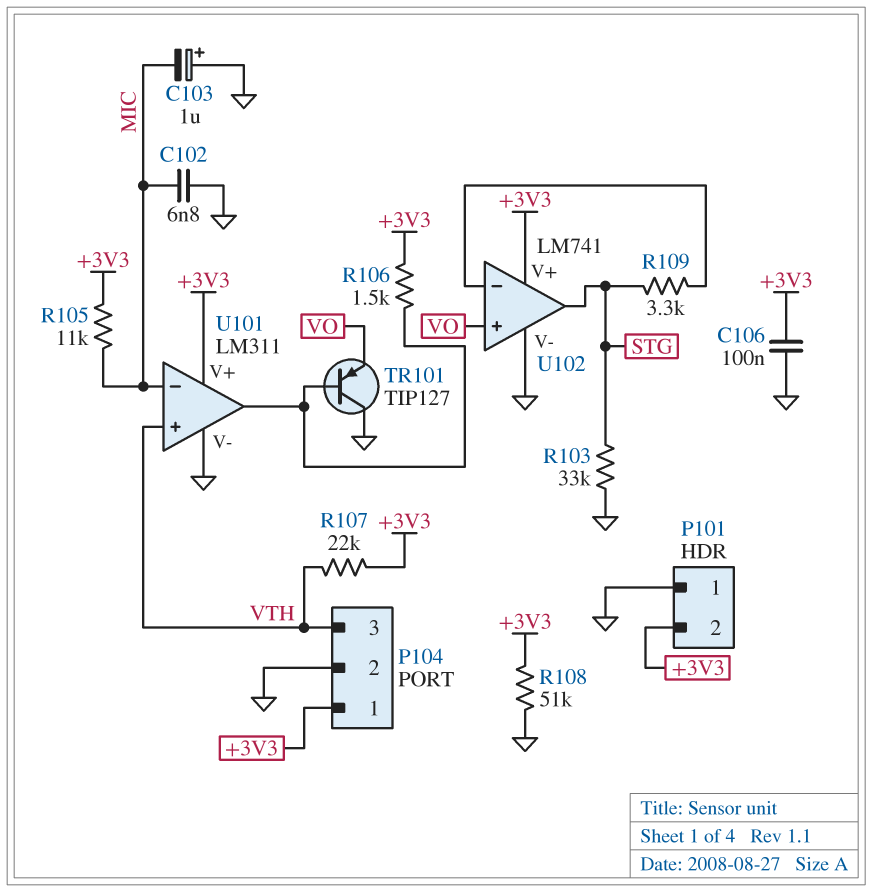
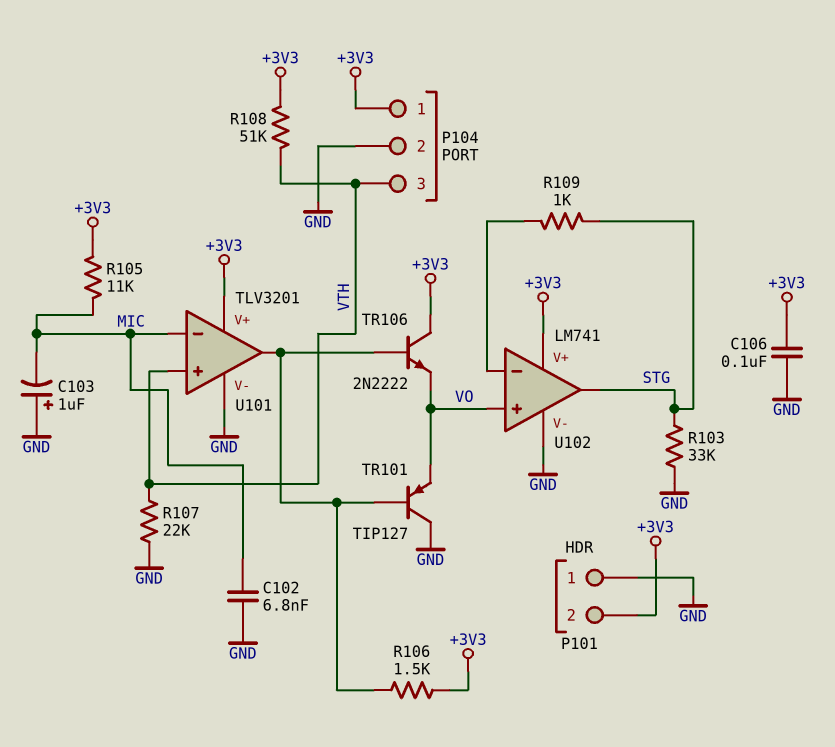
R107: 22k (+3V3, VTH) -> 22k (GND, VTH)
R108: 51k (+3V3, GND) -> 51k (+3V3, VTH)
R109: 3.3k (STG, U102/in-) -> 1k (STG, U102/in-)
TR106: none -> NPN 2N2222 (B U101/out, C +3V3, E VO)
U101: LM311 -> TLV3201

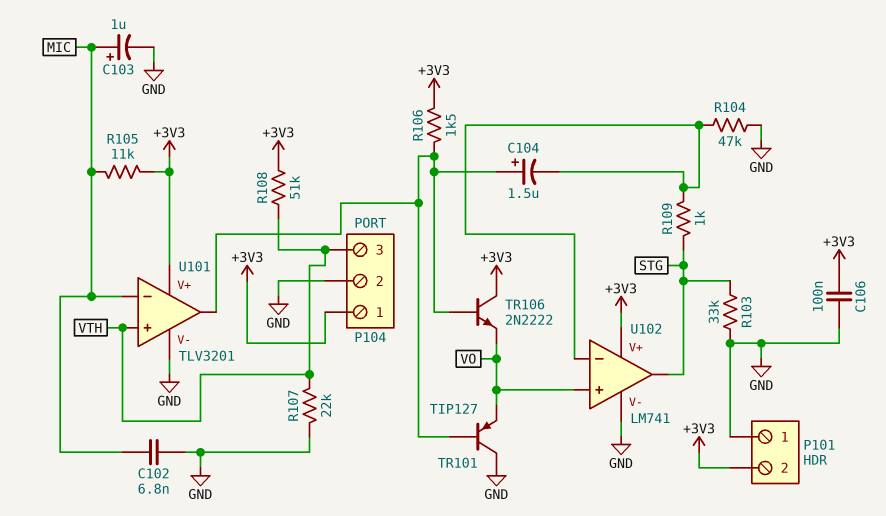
C103: 1uF (plus GND, minus MIC) -> 1uF (plus MIC, minus GND)
C104: none -> 1.5uF (plus U101/out, minus U102/in-)
R104: none -> 47k (GND, U102/in-)

